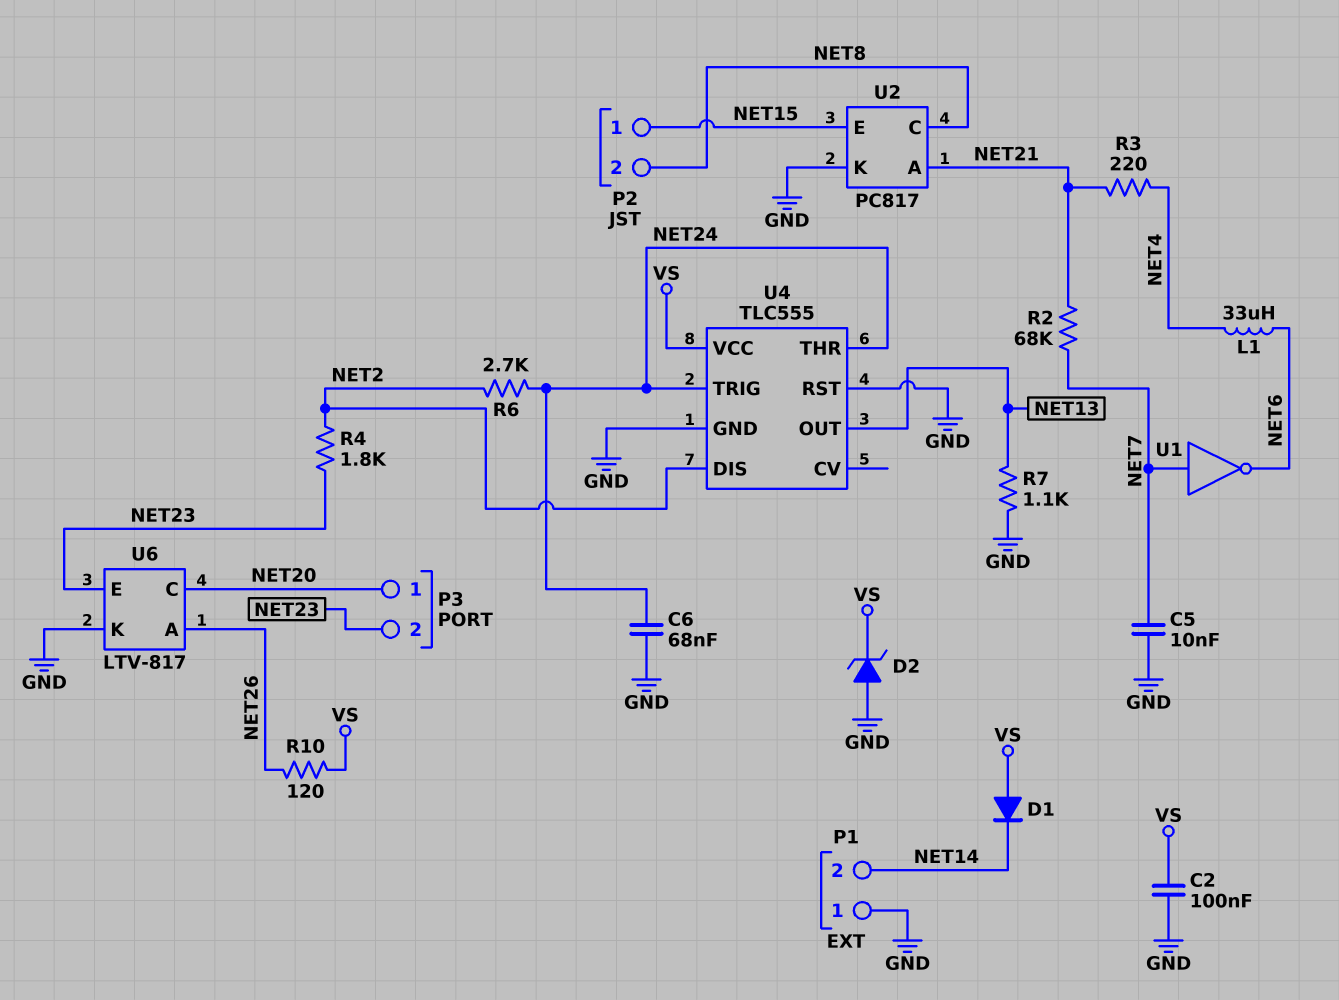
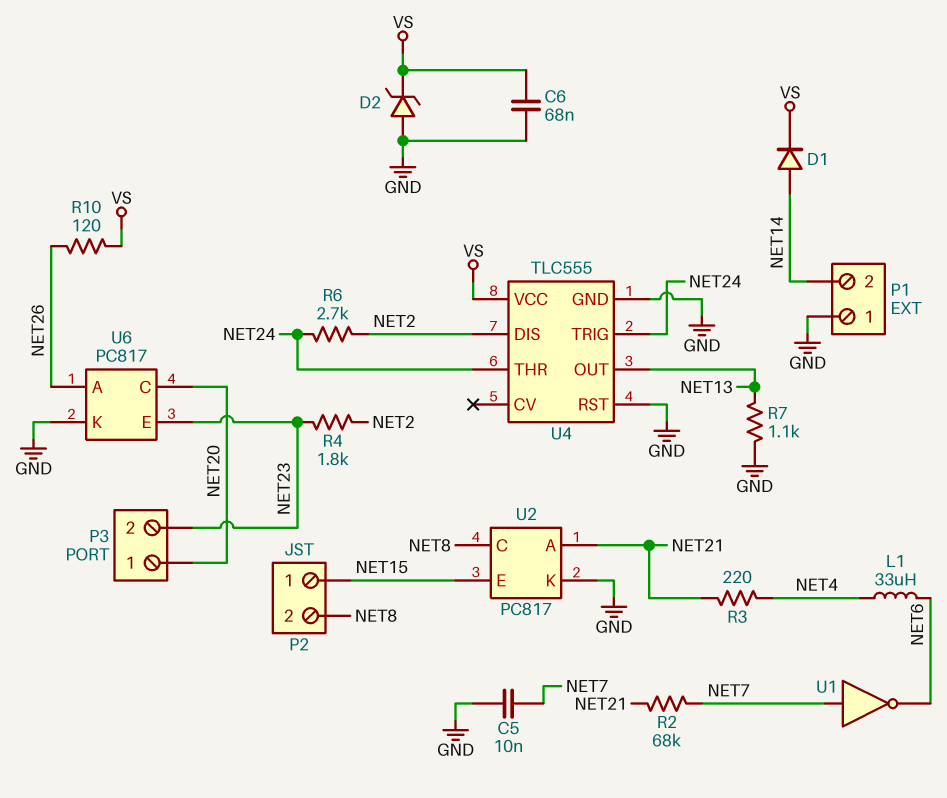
C2: 100nF (GND, VS) -> none
C6: 68nF (GND, NET24) -> 68nF (GND, VS)
D1: diode (A VS, K NET14) -> diode (A NET14, K VS)
U6: LTV-817 -> PC817

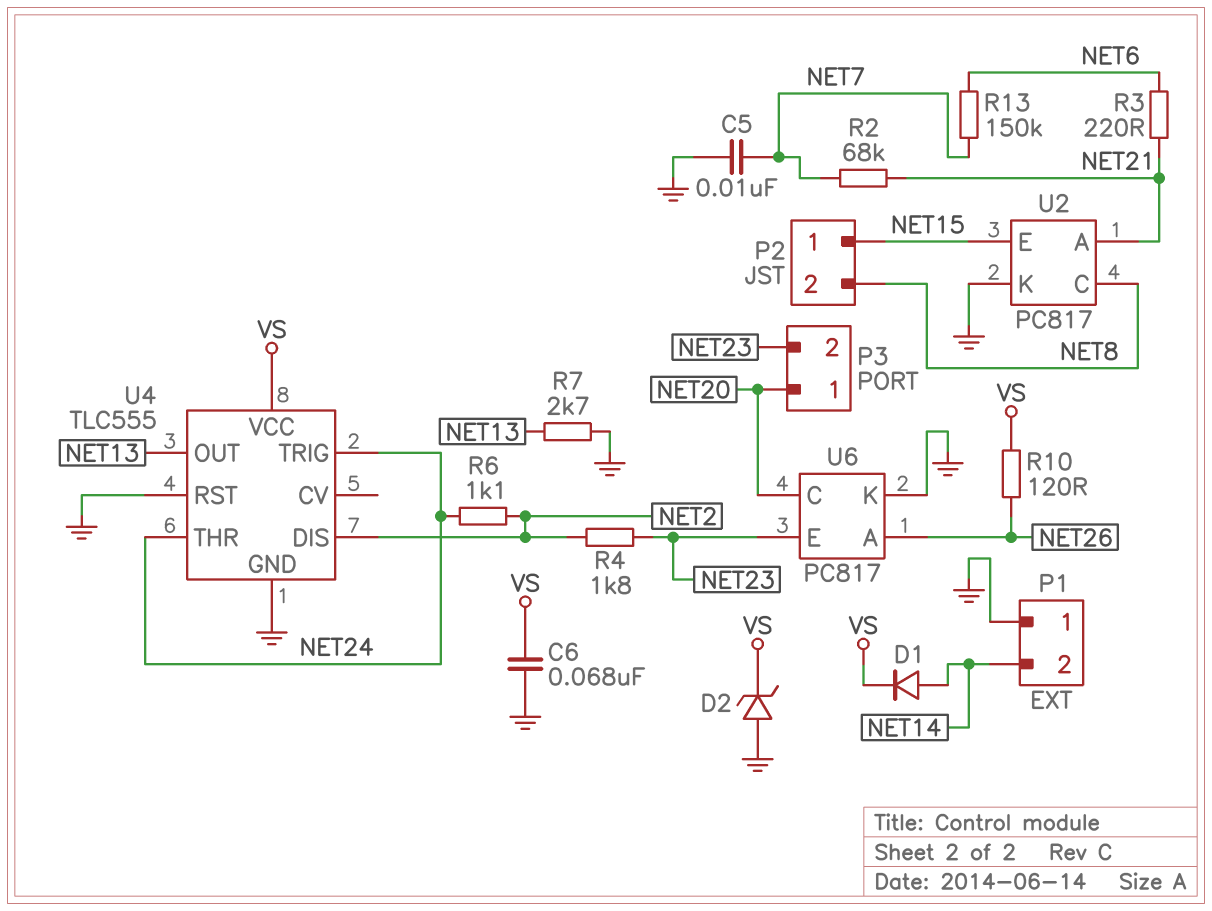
L1: 33uH (NET4, NET6) -> none
R3: 220 (NET4, NET21) -> 220 (NET6, NET21)
R6: 2.7k (NET2, NET24) -> 1.1k (NET2, NET24)
R7: 1.1k (GND, NET13) -> 2.7k (GND, NET13)
R13: none -> 150k (NET6, NET7)
U1: NOT (in NET7, out NET6) -> none

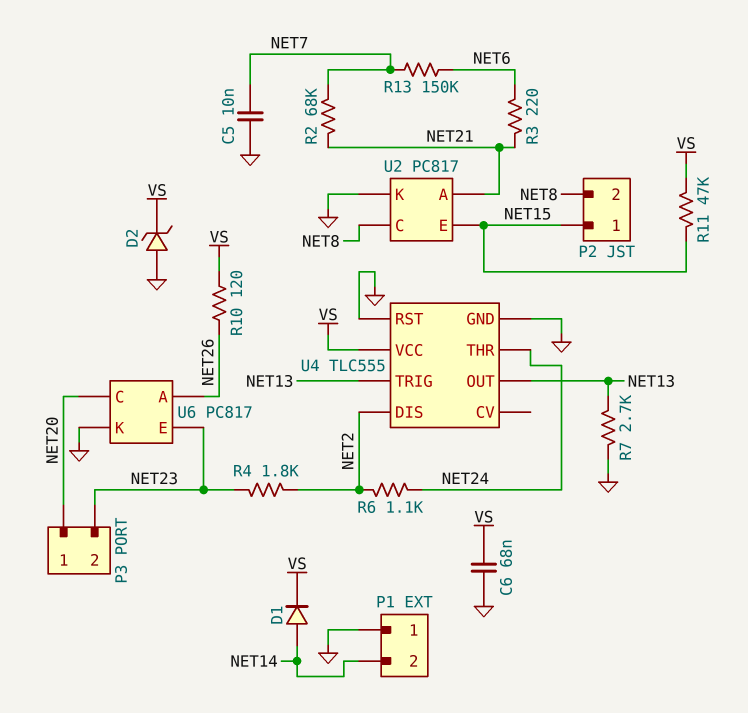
R11: none -> 47k (NET15, VS)
U4 pin TRIG: NET24 -> NET13

